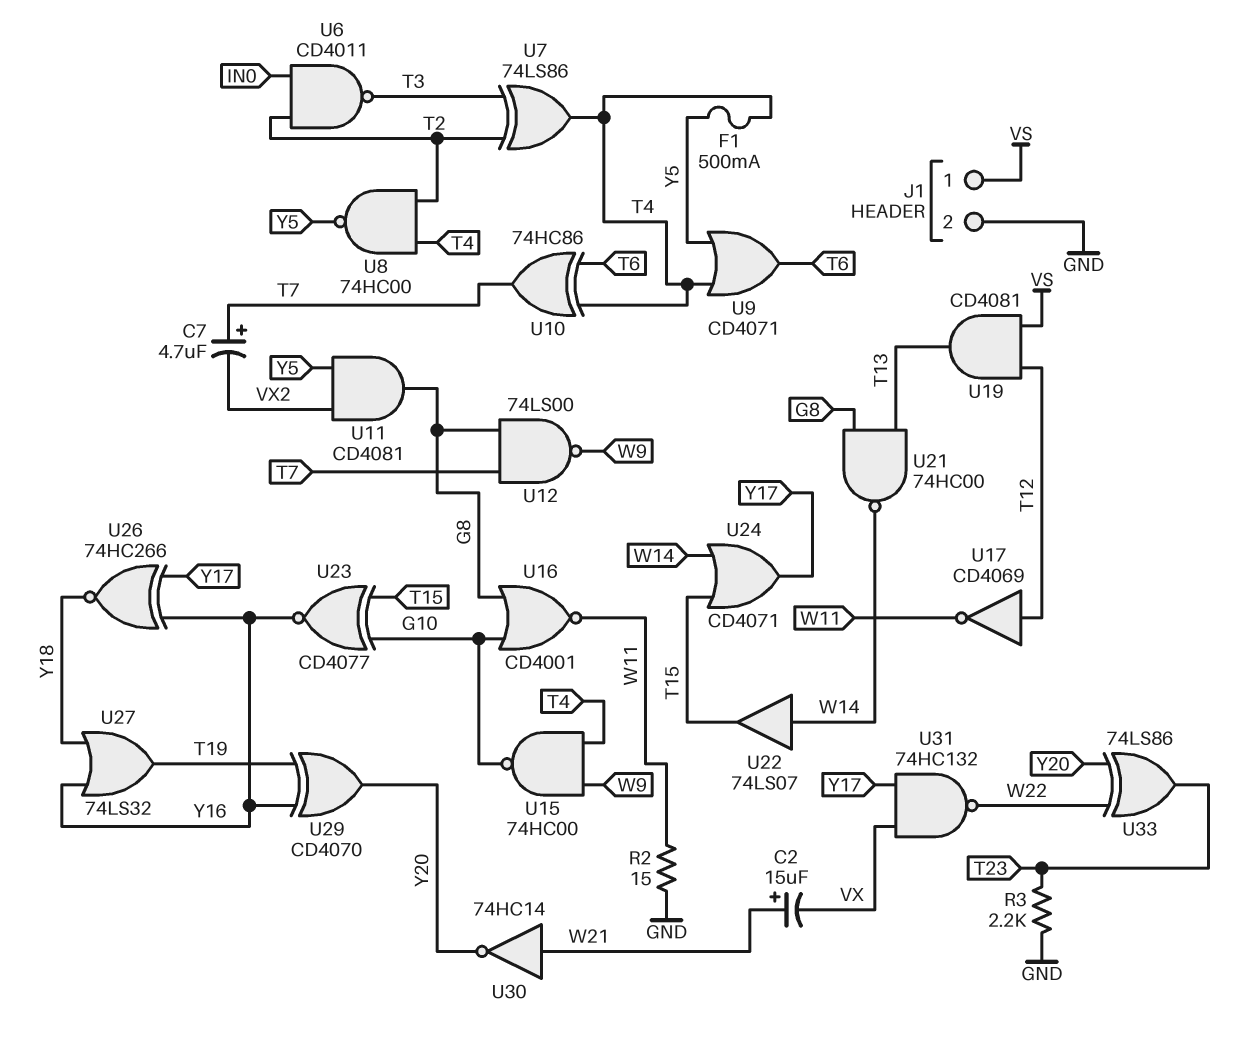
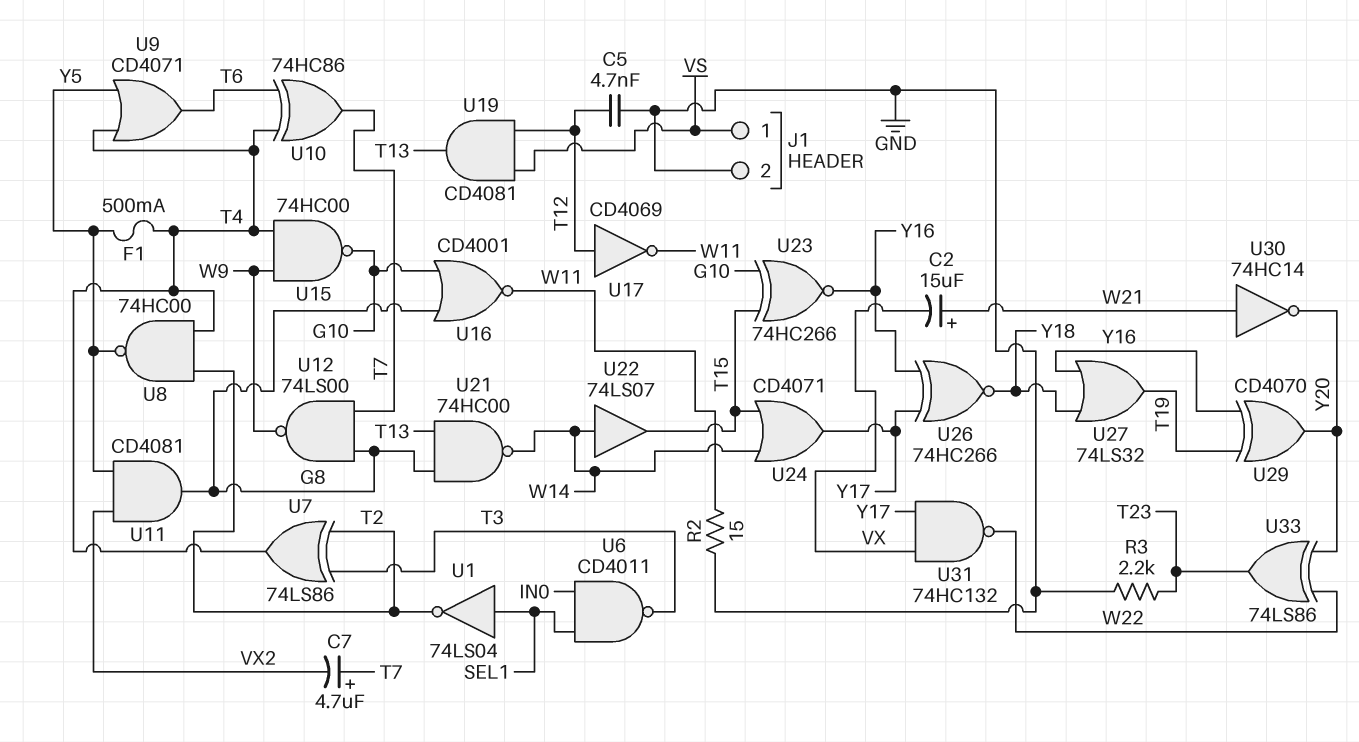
C5: none -> 4.7nF (GND, T12)
U1: none -> NOT 74LS04 (in SEL1, out T2)
U6: NAND CD4011 (in IN0, in T2, out T3) -> NAND CD4011 (in IN0, in SEL1, out T3)
U23: XNOR CD4077 (in G10, in T15, out Y16) -> XNOR 74HC266 (in G10, in T15, out Y16)

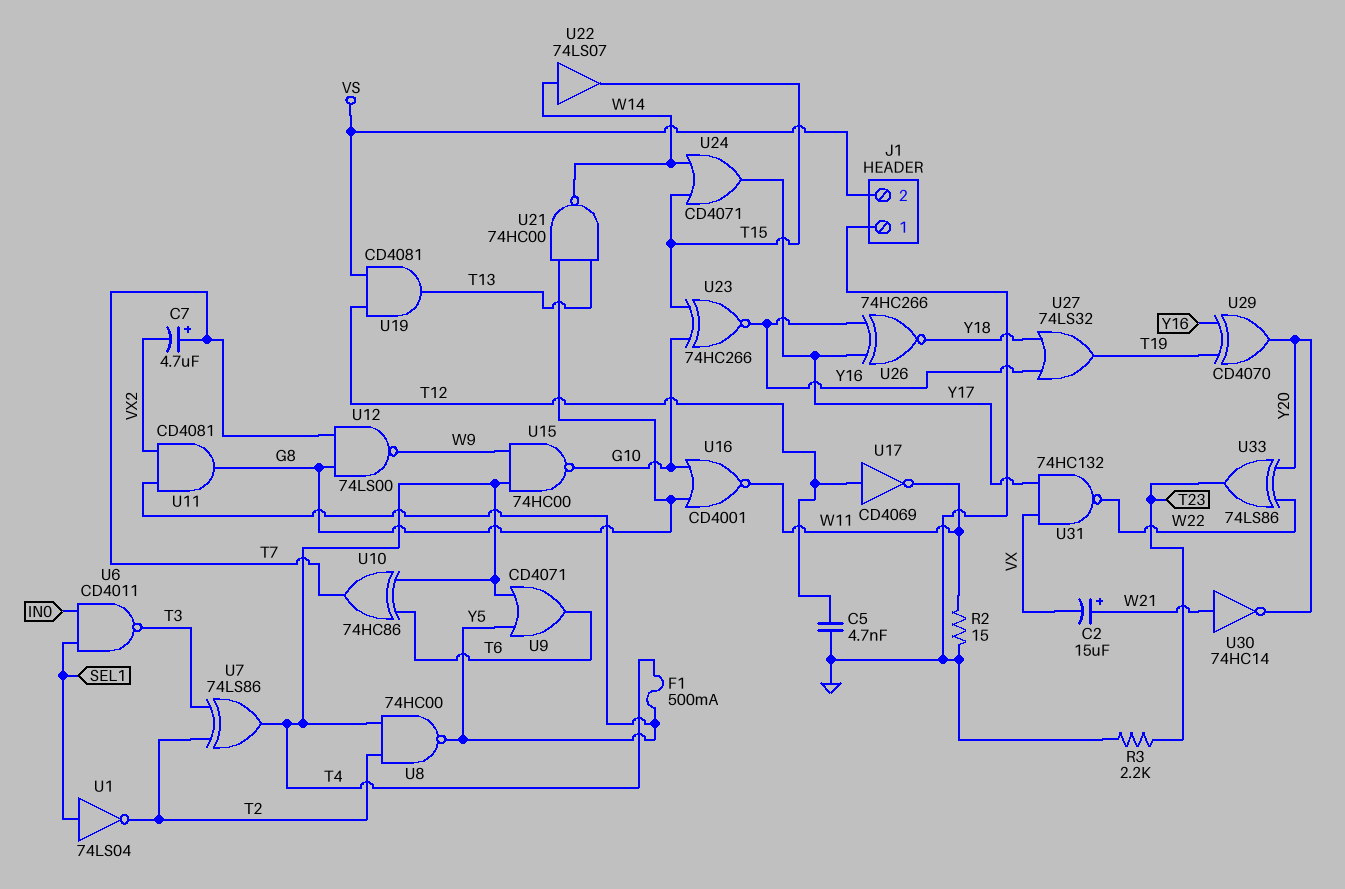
J1 pin 1: VS -> GND
J1 pin 2: GND -> VS

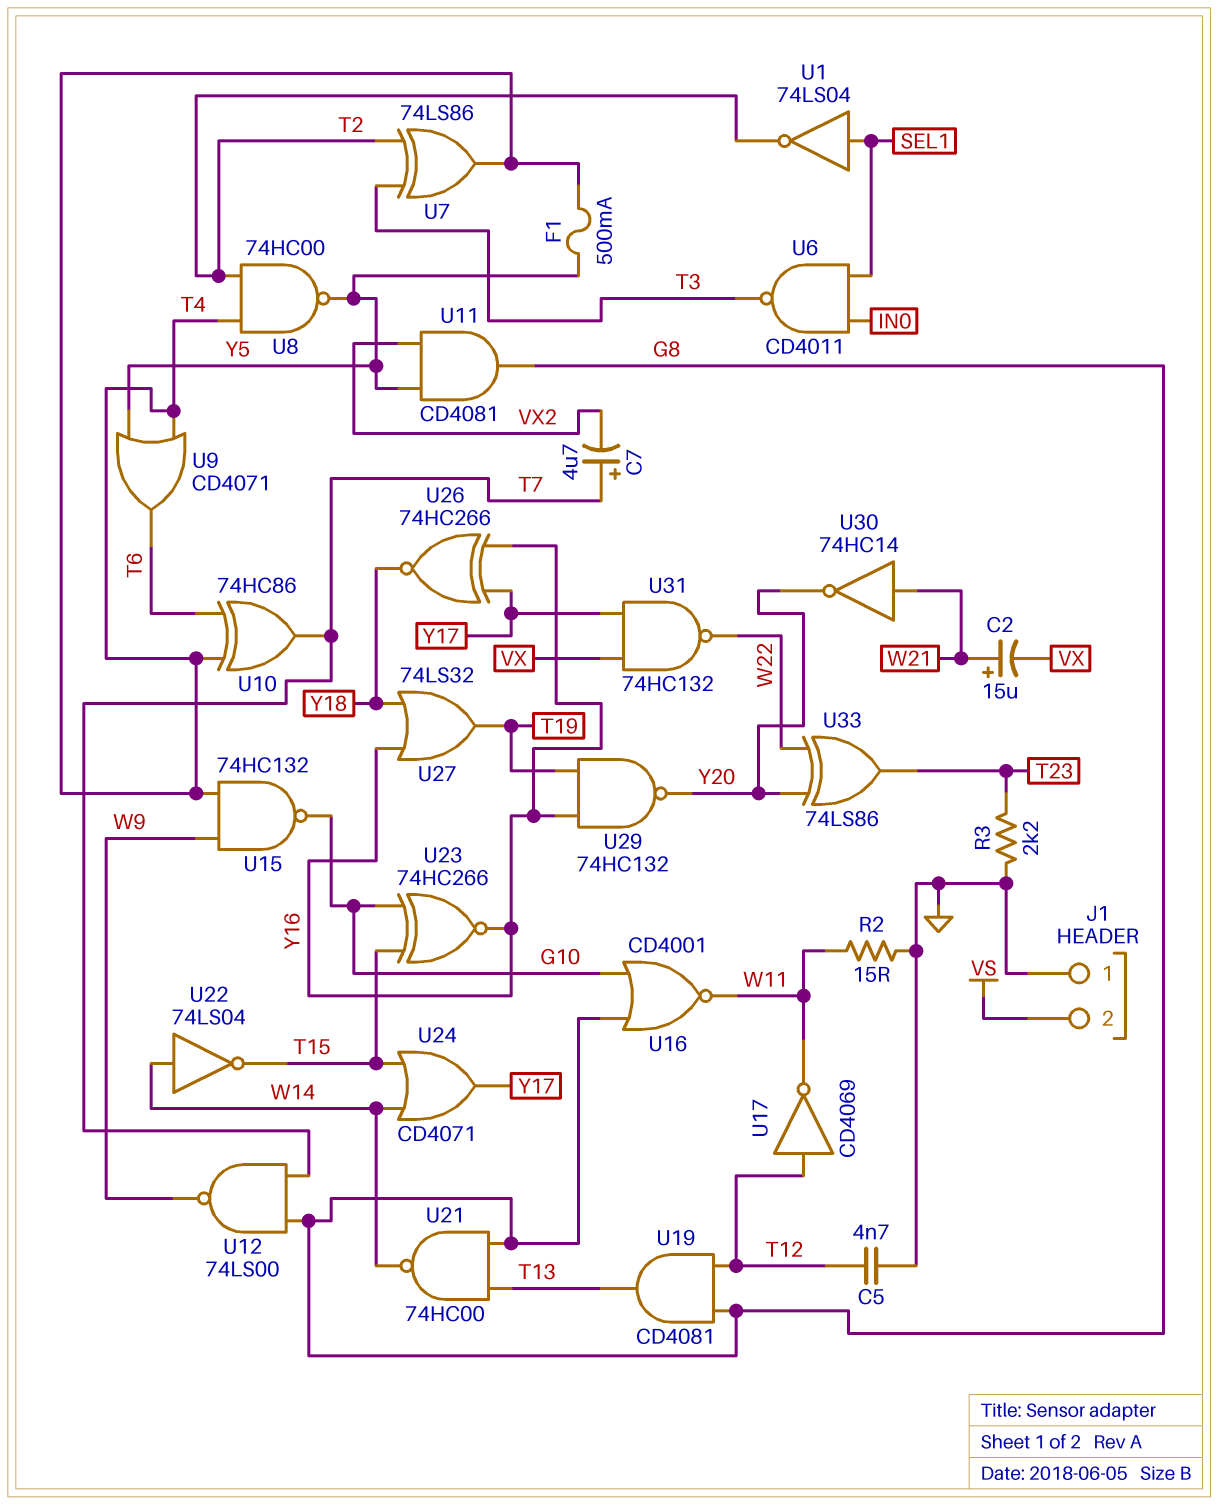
U15: NAND 74HC00 (in T4, in W9, out G10) -> NAND 74HC132 (in T4, in W9, out G10)
U19: AND CD4081 (in T12, in VS, out T13) -> AND CD4081 (in G8, in T12, out T13)
U22: buffer 74LS07 (in W14, out T15) -> NOT 74LS04 (in W14, out T15)
U29: XOR CD4070 (in T19, in Y16, out Y20) -> NAND 74HC132 (in T19, in Y16, out Y20)

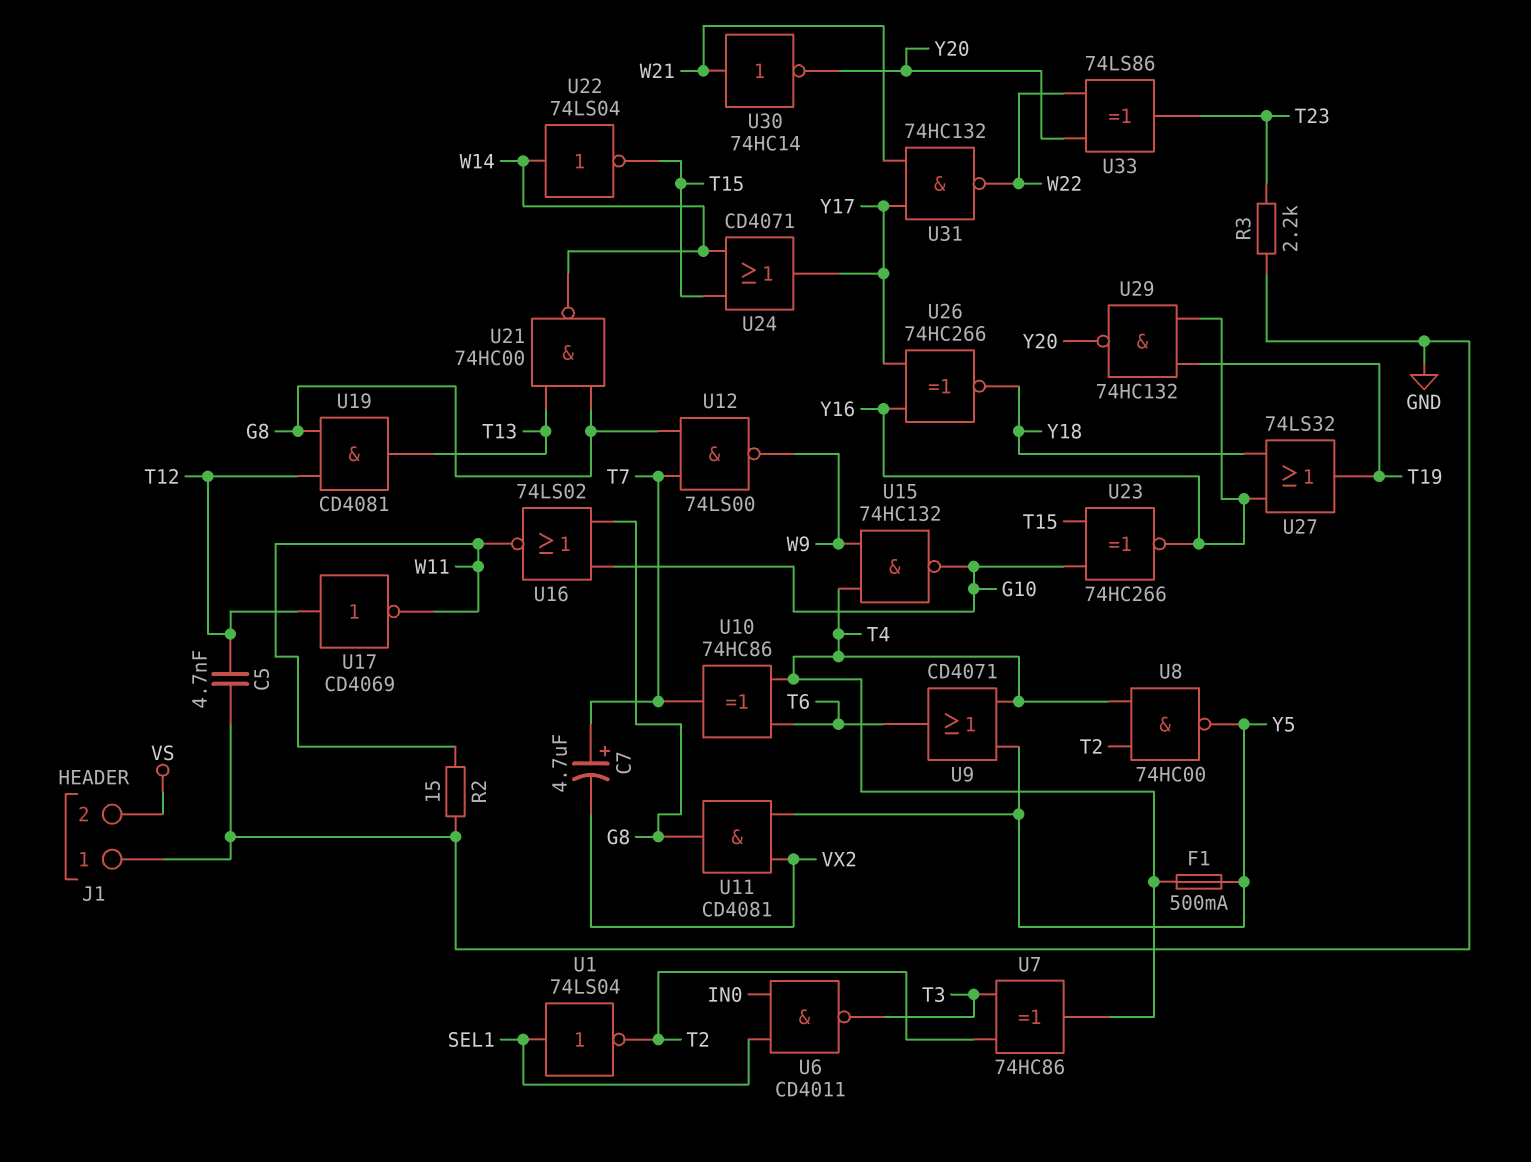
C2: 15uF (plus W21, minus VX) -> none
U7: XOR 74LS86 (in T2, in T3, out T4) -> XOR 74HC86 (in T2, in T3, out T4)
U16: NOR CD4001 (in G8, in G10, out W11) -> NOR 74LS02 (in G8, in G10, out W11)
U31: NAND 74HC132 (in VX, in Y17, out W22) -> NAND 74HC132 (in W21, in Y17, out W22)

